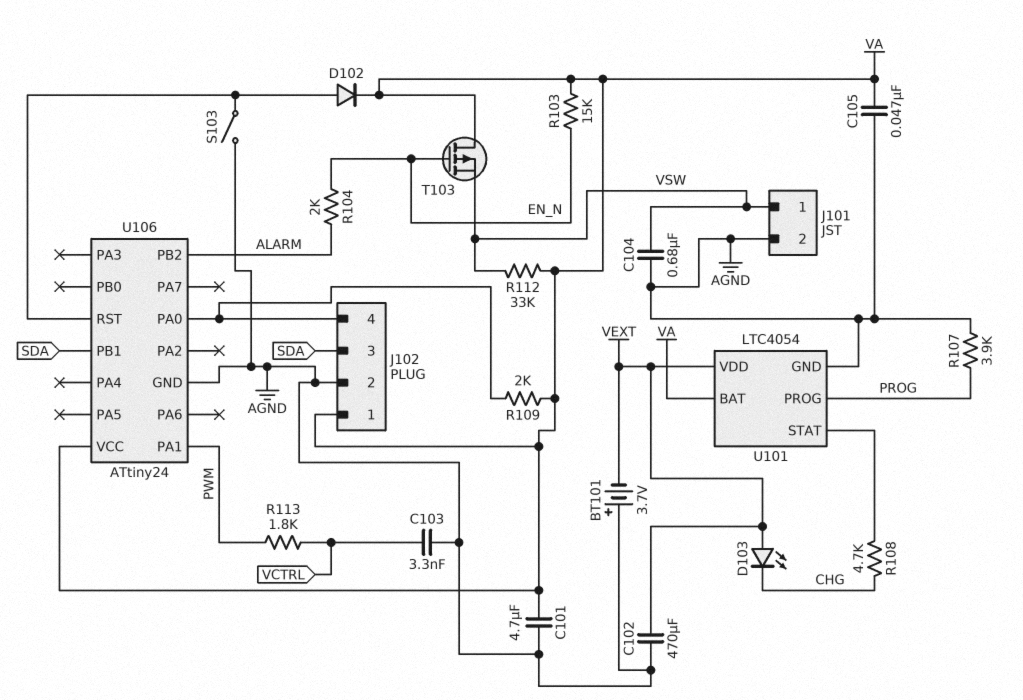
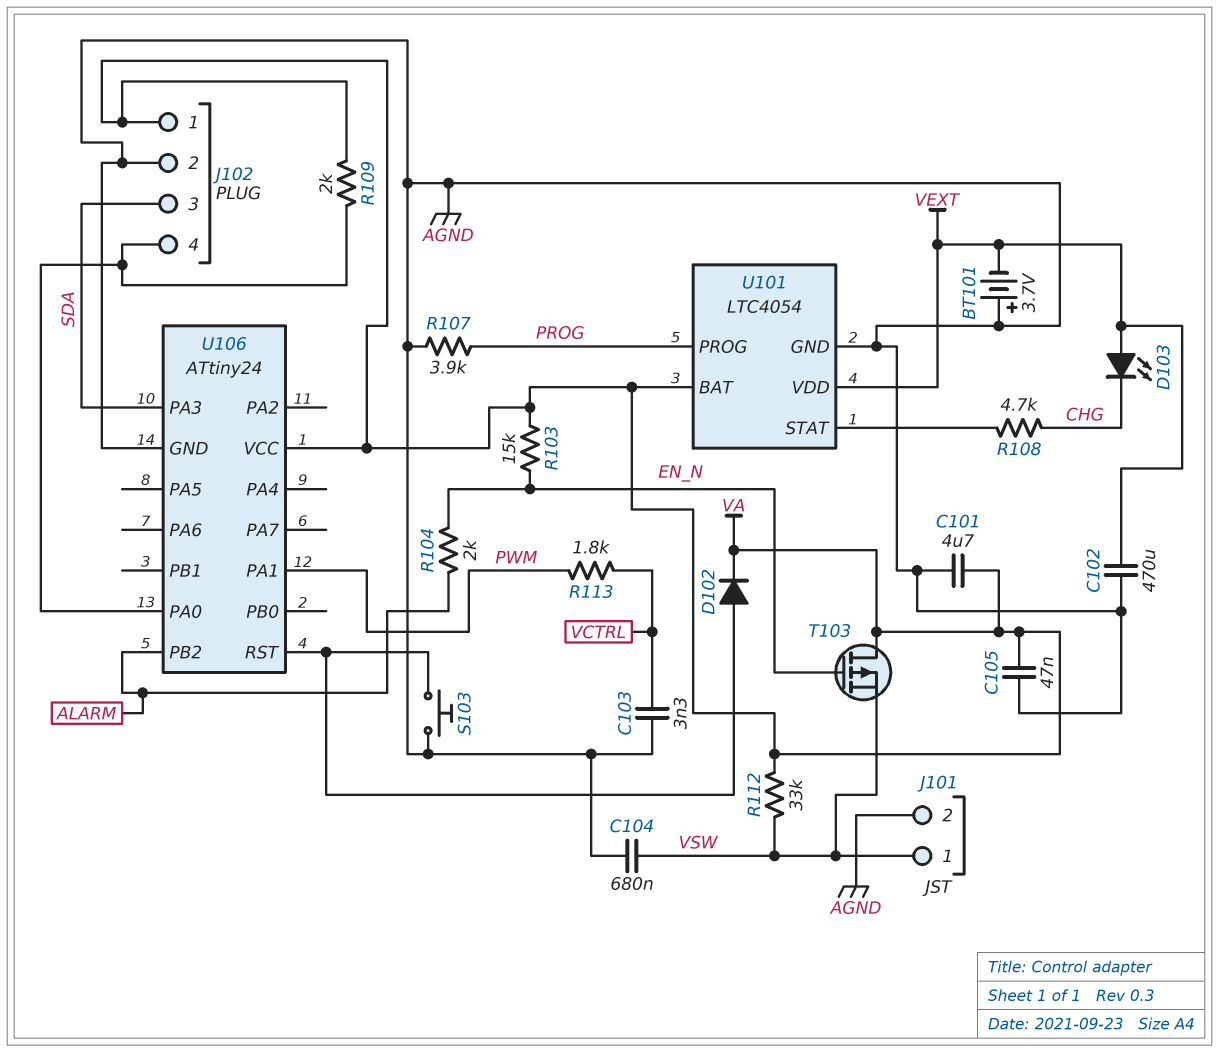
S103: switch (AGND, U106/RST) -> button (AGND, U106/RST)
U106 pin PA3: none -> SDA
U106 pin PB1: SDA -> none

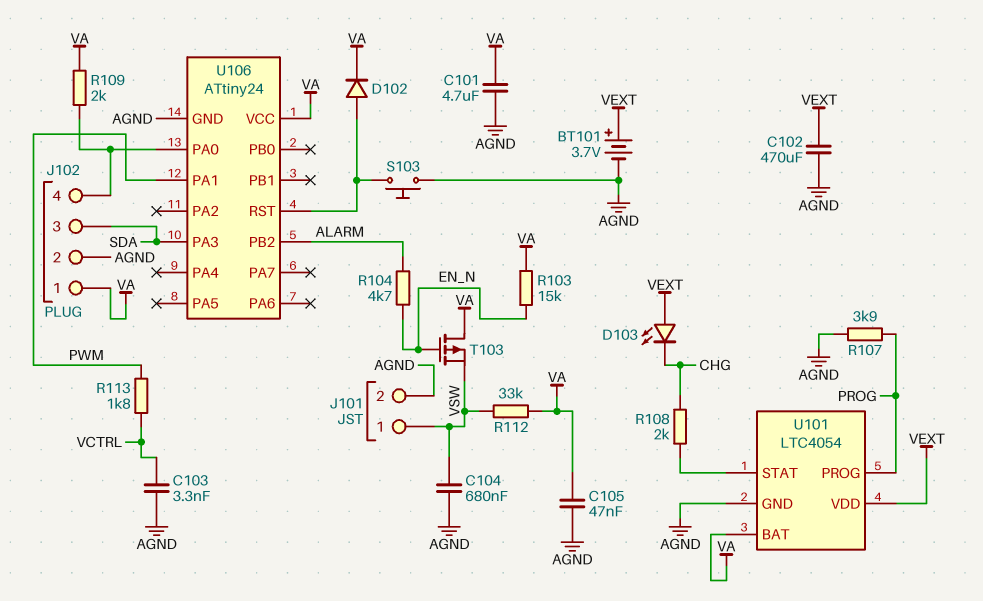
BT101: 3.7V (plus AGND, minus VEXT) -> 3.7V (plus VEXT, minus AGND)
R104: 2k (ALARM, EN_N) -> 4.7k (ALARM, EN_N)
R108: 4.7k (CHG, U101/STAT) -> 2k (CHG, U101/STAT)

